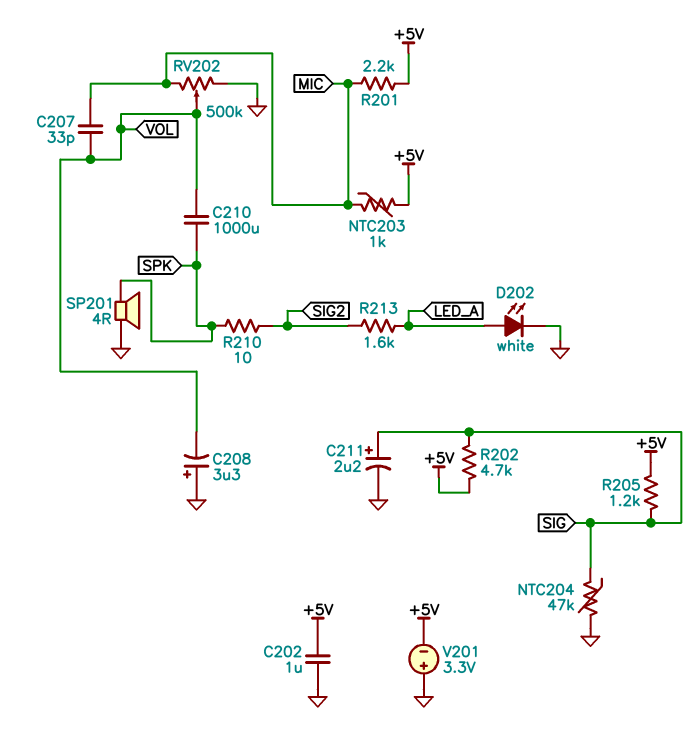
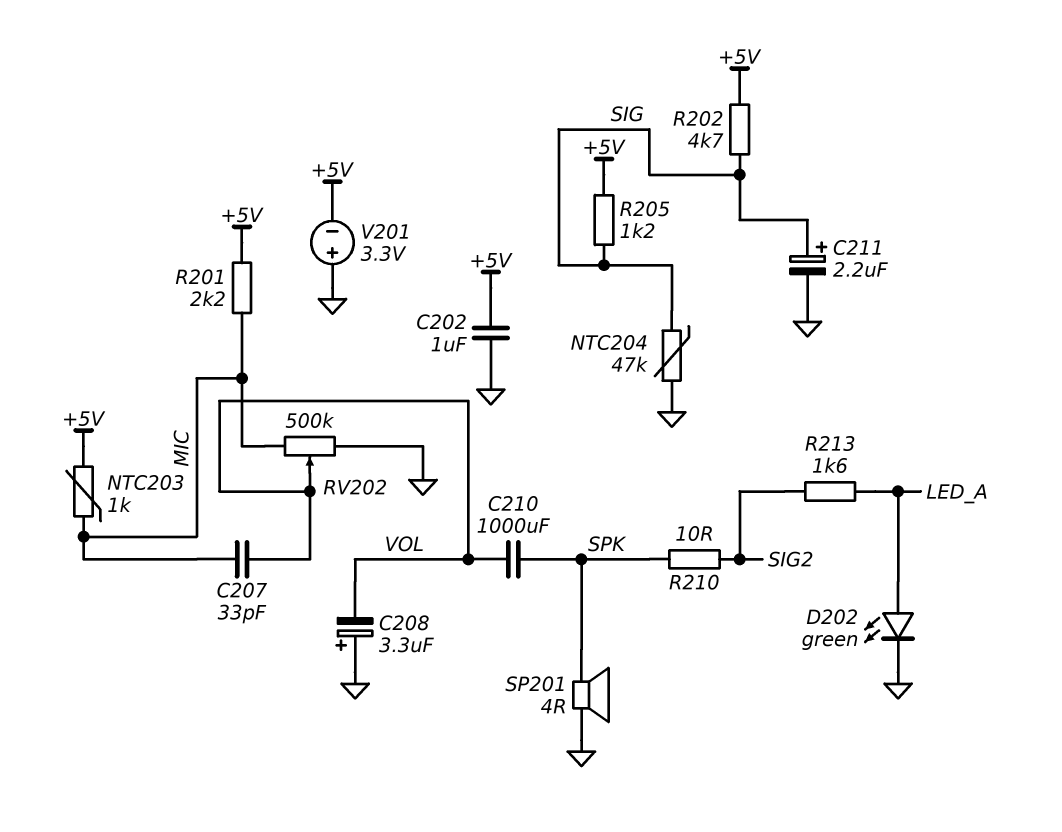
D202: LED white (A LED_A, K GND) -> LED green (A LED_A, K GND)

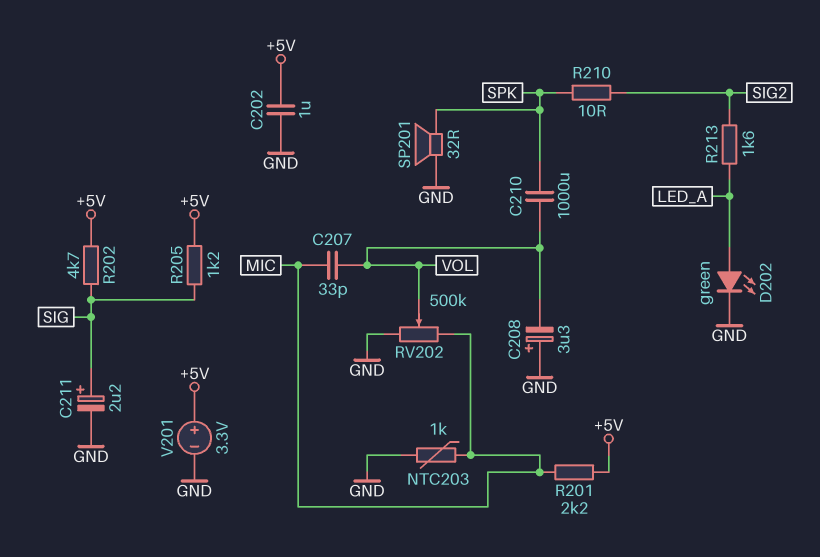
NTC203: 1k (+5V, MIC) -> 1k (GND, MIC)
NTC204: 47k (GND, SIG) -> none
SP201: speaker 4R (GND, SPK) -> speaker 32R (GND, SPK)
V201: 3.3V (plus GND, minus +5V) -> 3.3V (plus +5V, minus GND)

